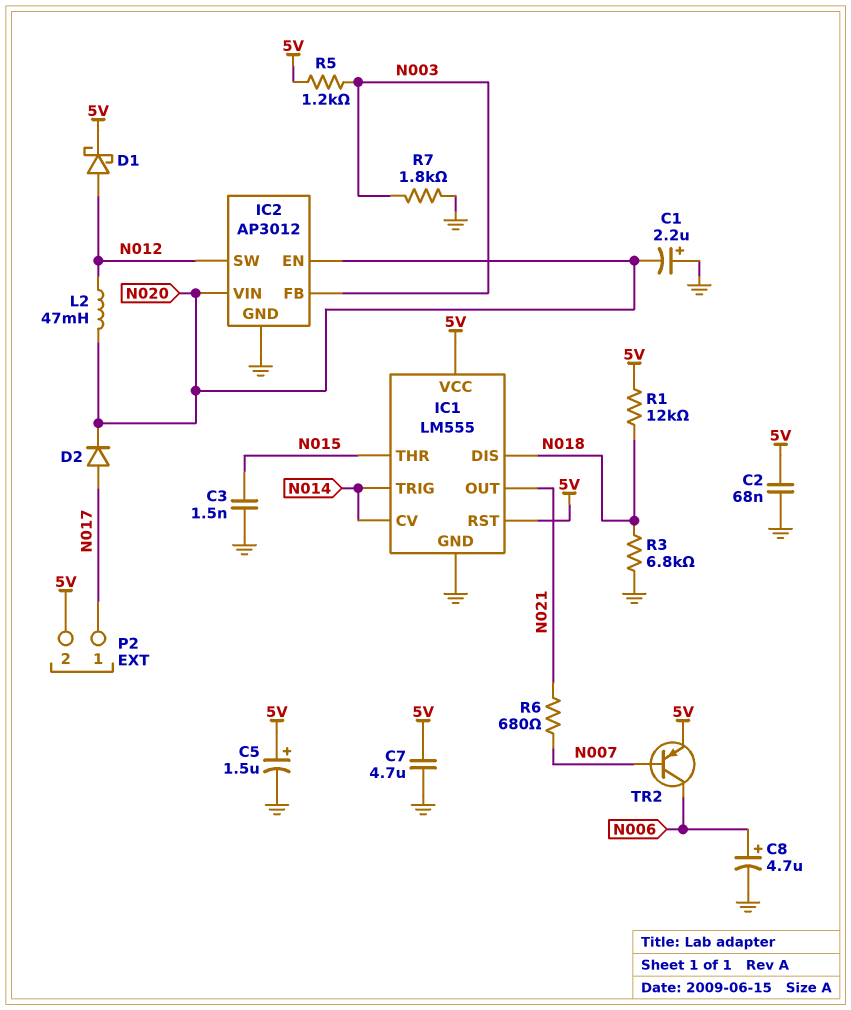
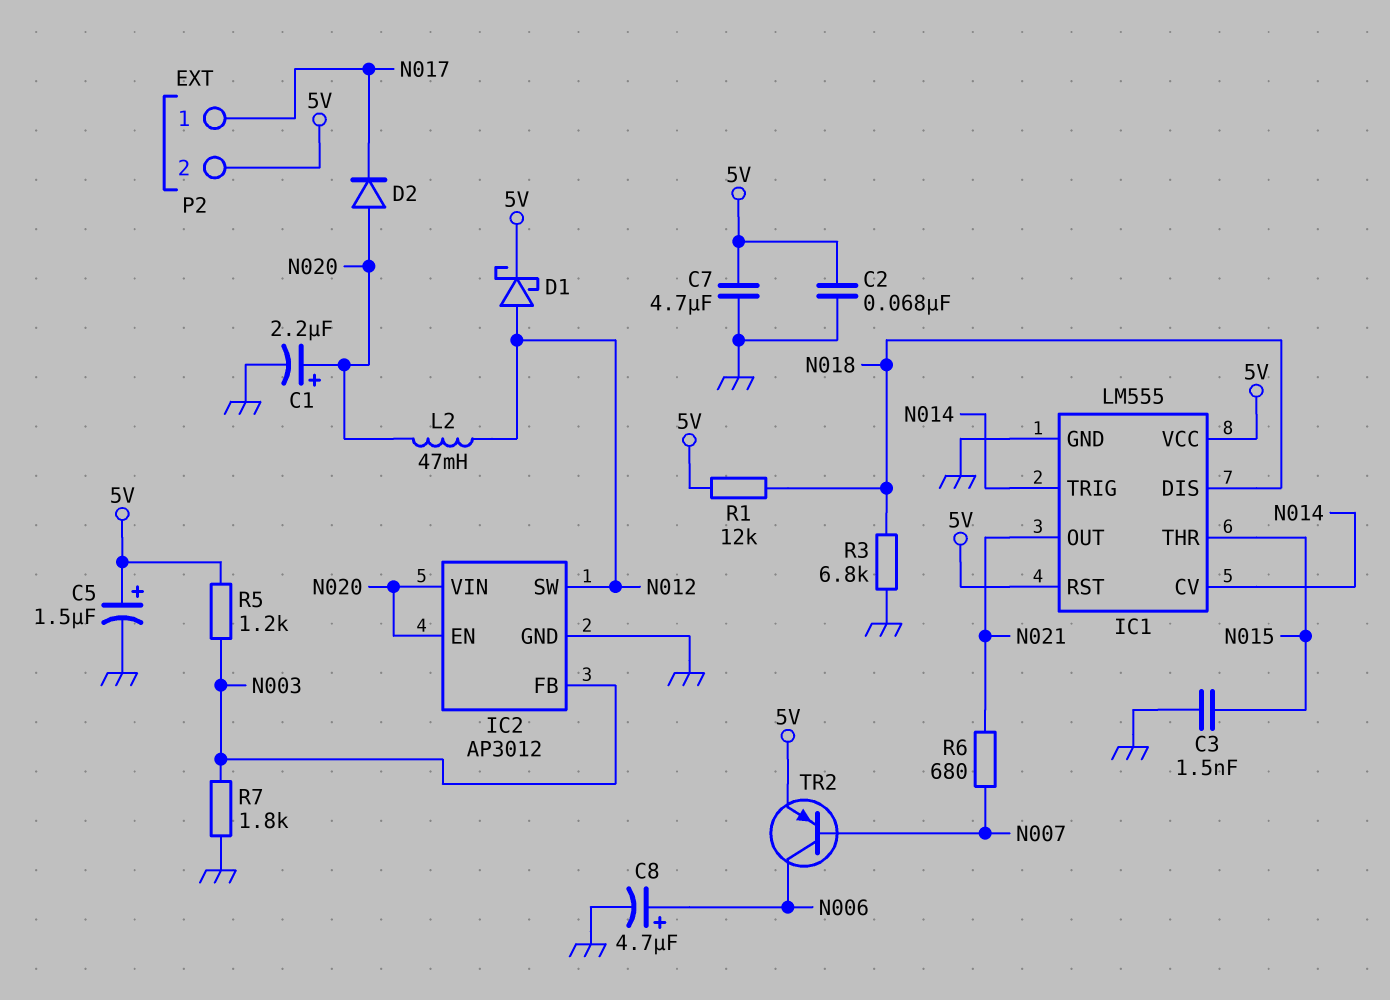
C1: 2.2uF (plus GND, minus N020) -> 2.2uF (plus N020, minus GND)
D2: diode (A N017, K N020) -> diode (A N020, K N017)

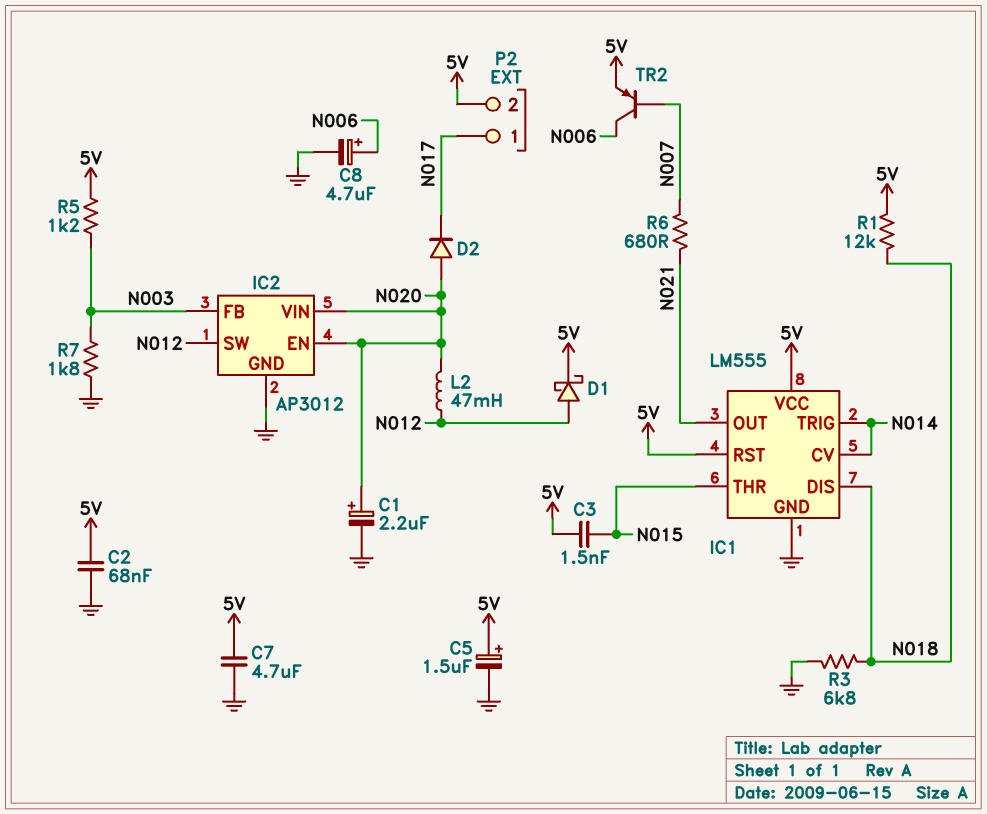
C3: 1.5nF (GND, N015) -> 1.5nF (5V, N015)

